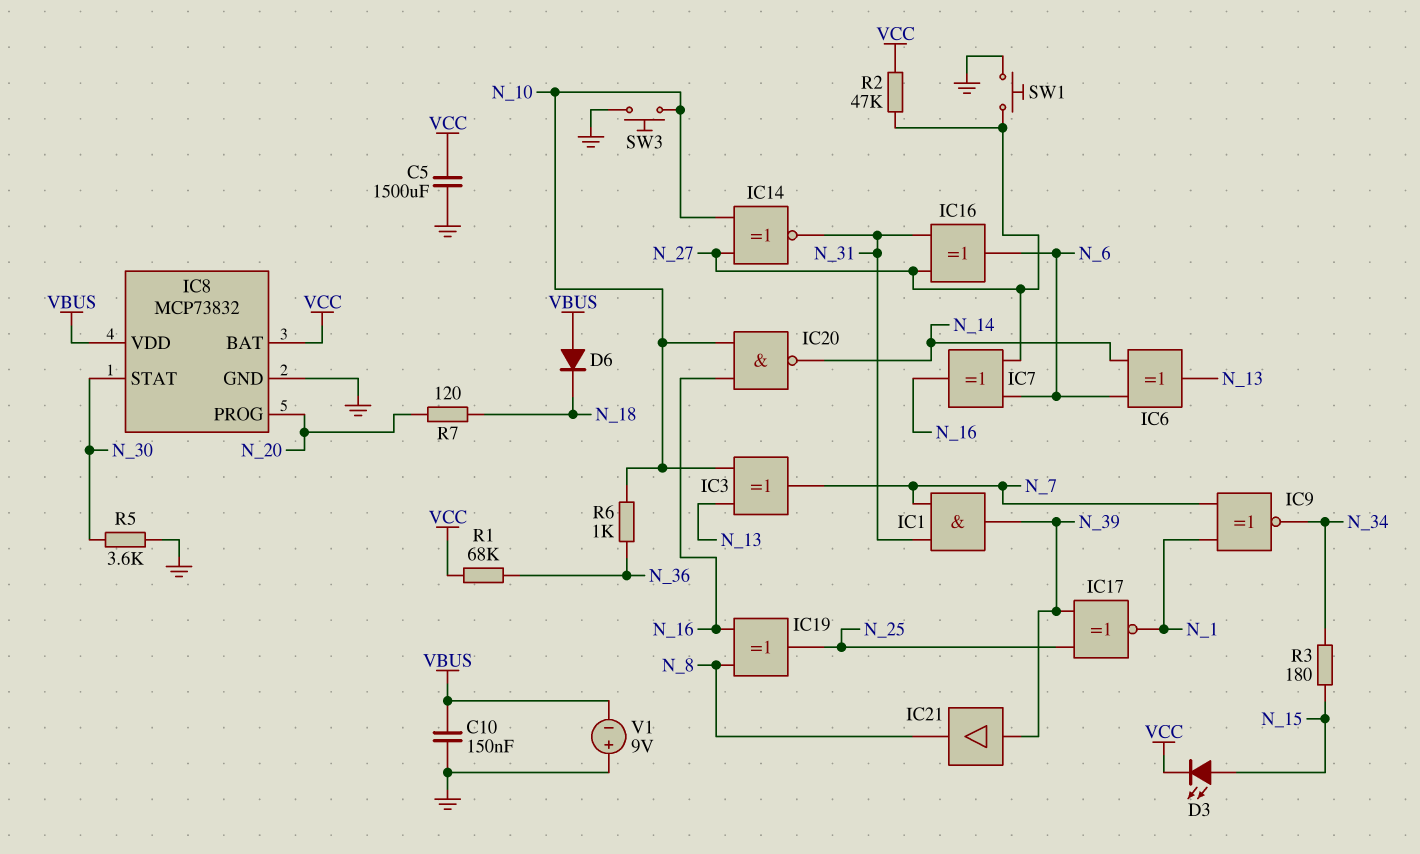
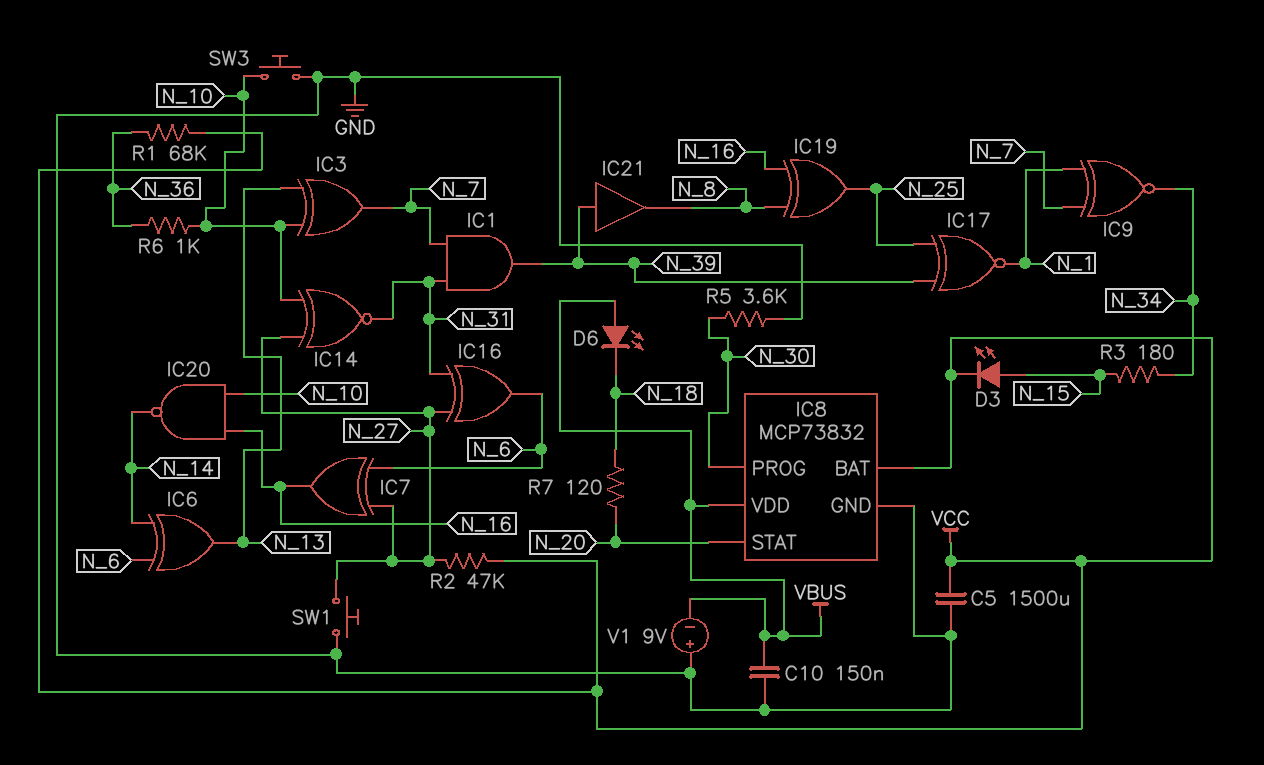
D6: diode (A VBUS, K N_18) -> LED (A VBUS, K N_18)
IC8 pin PROG: N_20 -> N_30
IC8 pin STAT: N_30 -> N_20

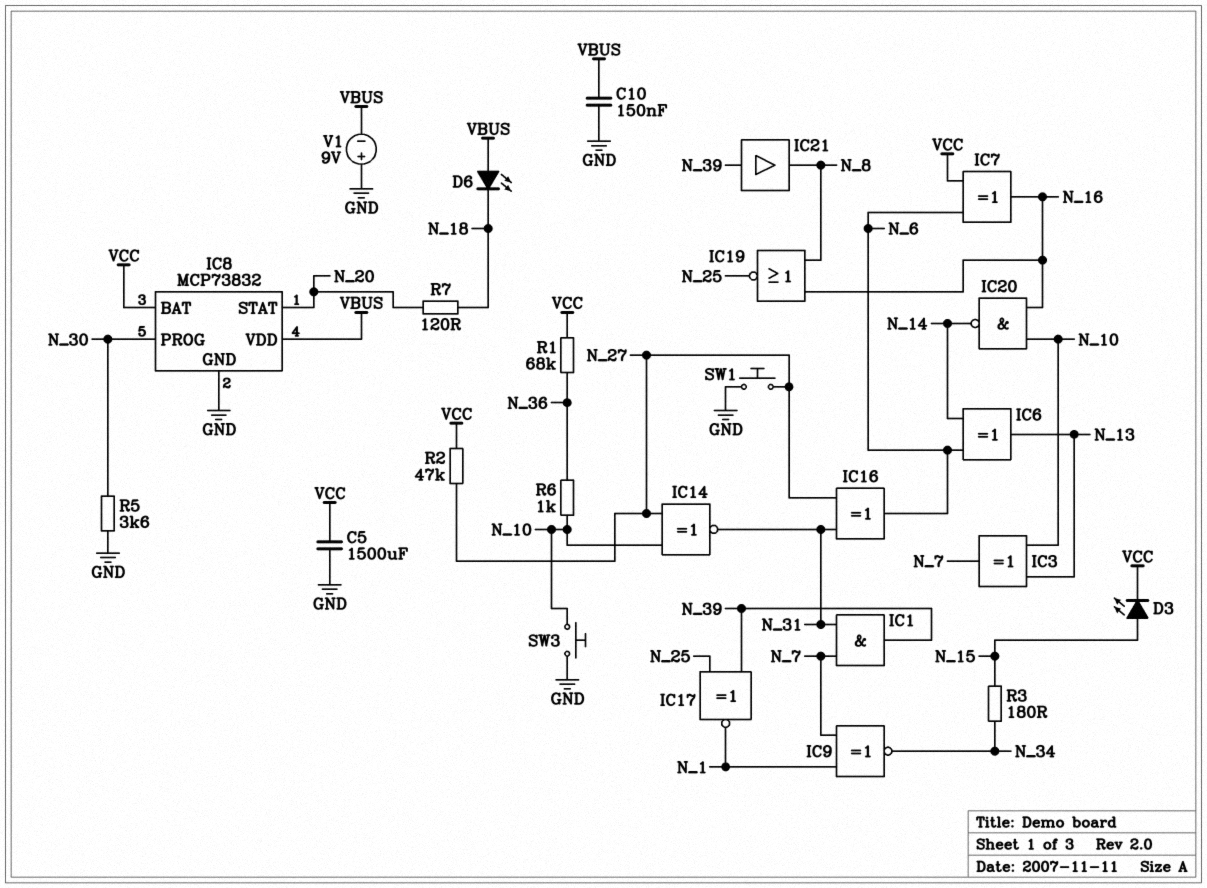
IC7: XOR (in N_6, in N_27, out N_16) -> XOR (in N_6, in VCC, out N_16)
IC19: XOR (in N_8, in N_16, out N_25) -> NOR (in N_8, in N_16, out N_25)

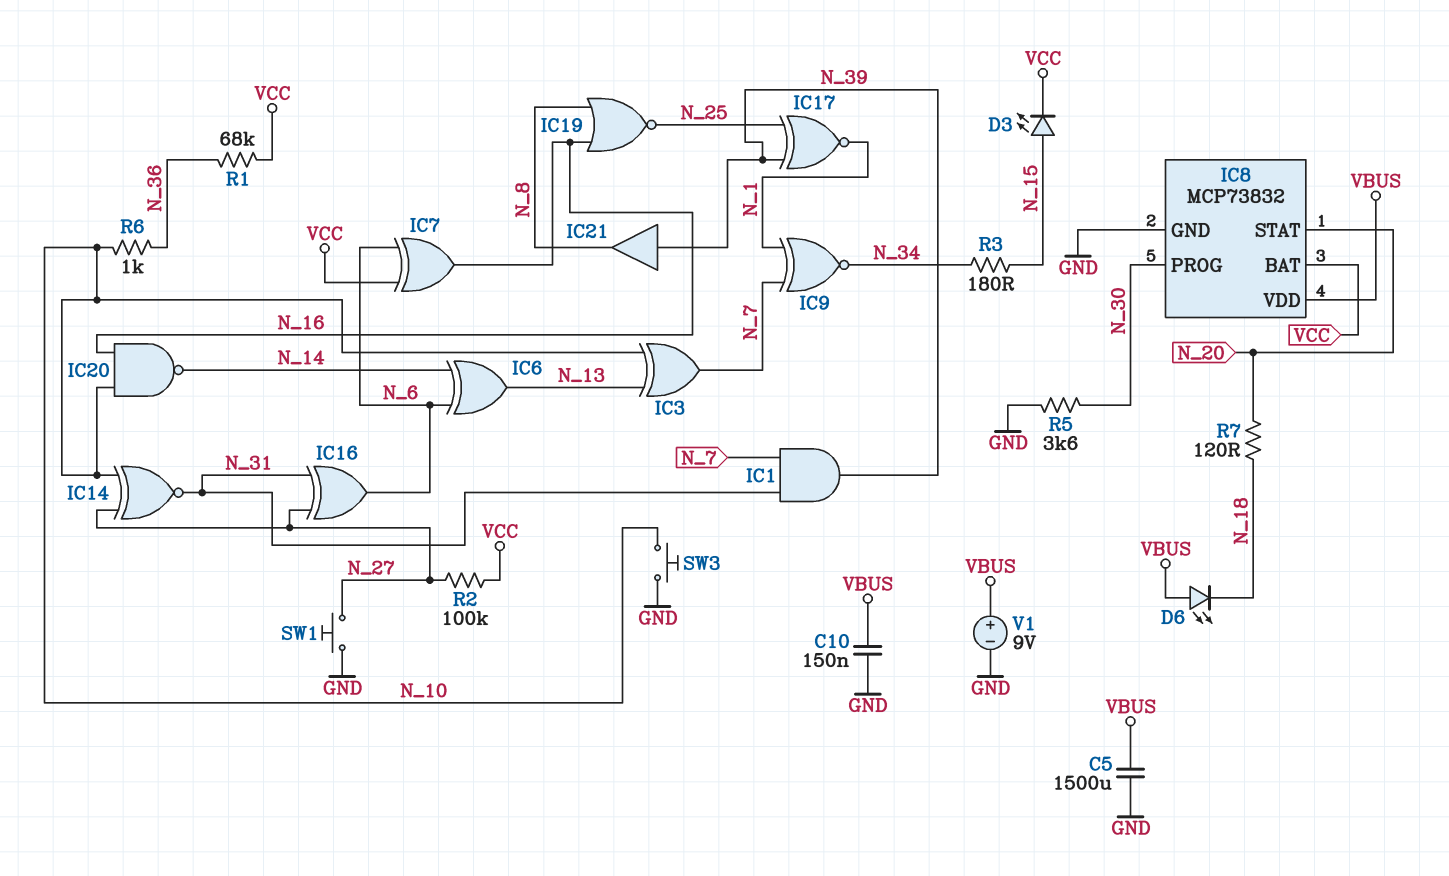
C5: 1500uF (GND, VCC) -> 1500uF (GND, VBUS)
R2: 47k (N_27, VCC) -> 100k (N_27, VCC)
V1: 9V (plus GND, minus VBUS) -> 9V (plus VBUS, minus GND)

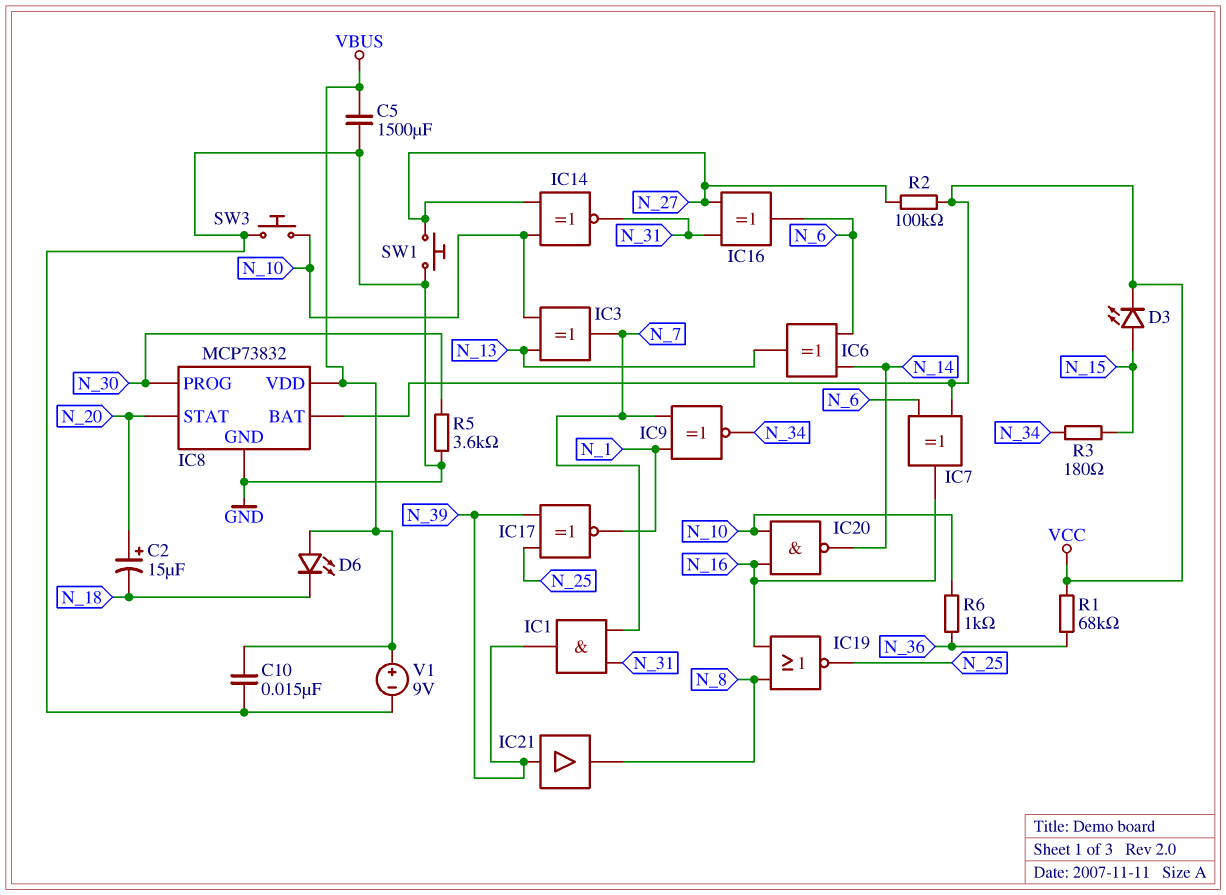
C2: none -> 15uF (plus N_20, minus N_18)
C10: 150nF (GND, VBUS) -> 15nF (GND, VBUS)
R7: 120 (N_18, N_20) -> none

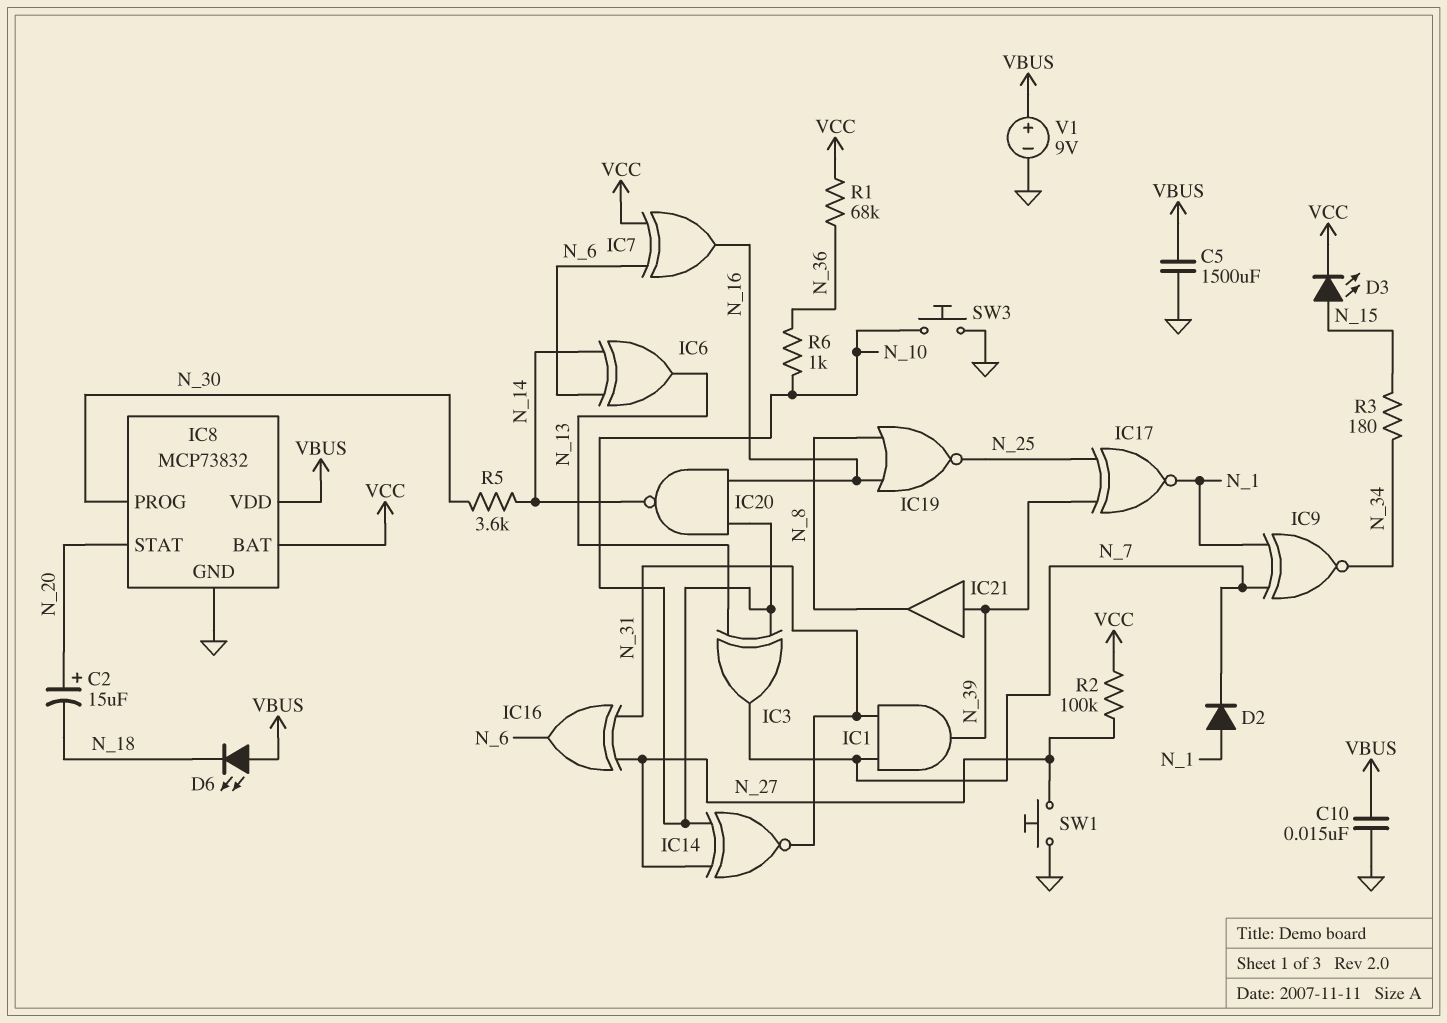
D2: none -> diode (A N_1, K N_7)
R5: 3.6k (GND, N_30) -> 3.6k (N_14, N_30)

